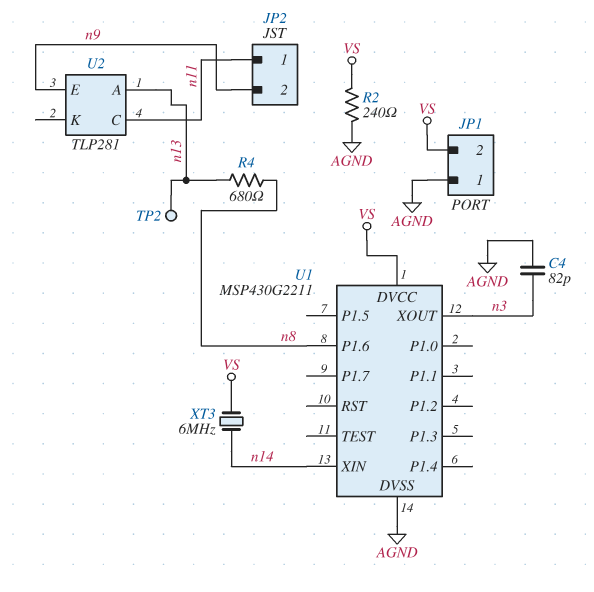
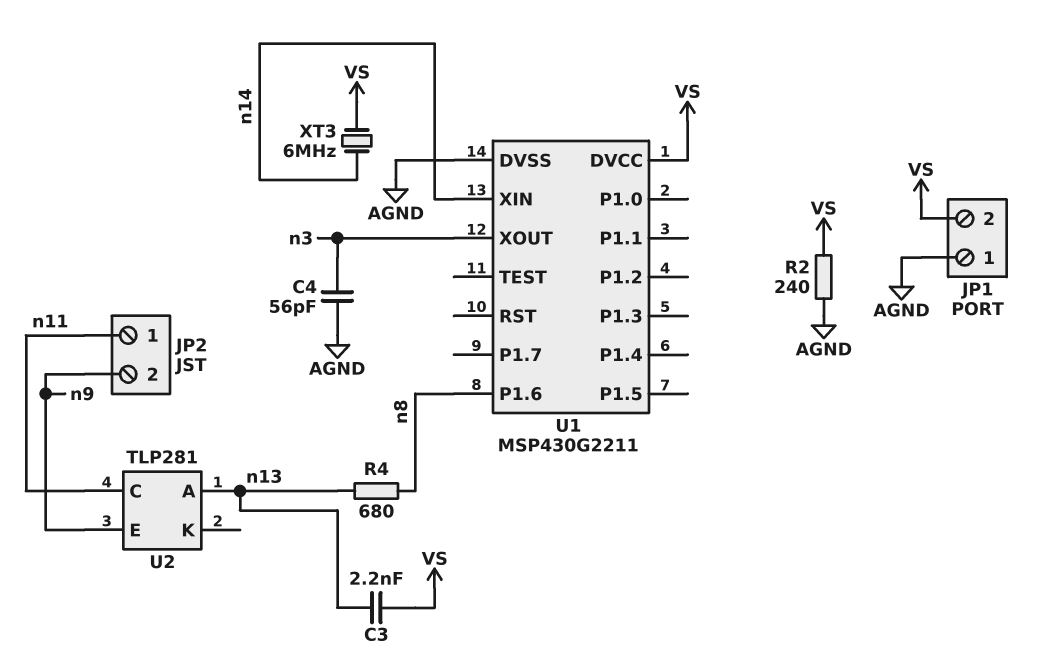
C3: none -> 2.2nF (VS, n13)
C4: 82pF (AGND, n3) -> 56pF (AGND, n3)
TP2: test point (n13) -> none

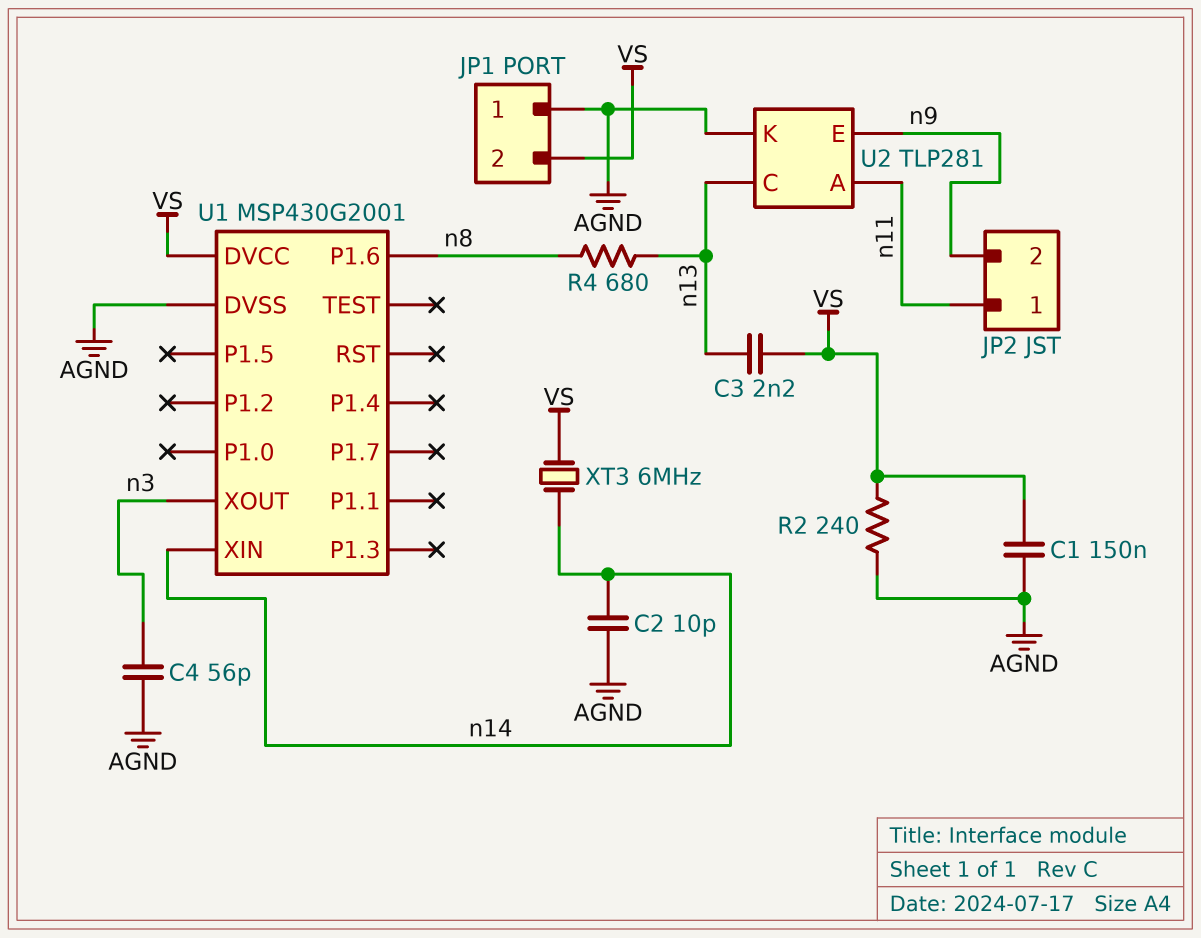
C1: none -> 150nF (AGND, VS)
C2: none -> 10pF (AGND, n14)
U1: MSP430G2211 -> MSP430G2001
U2 pin A: n13 -> n11
U2 pin C: n11 -> n13
U2 pin K: none -> AGND

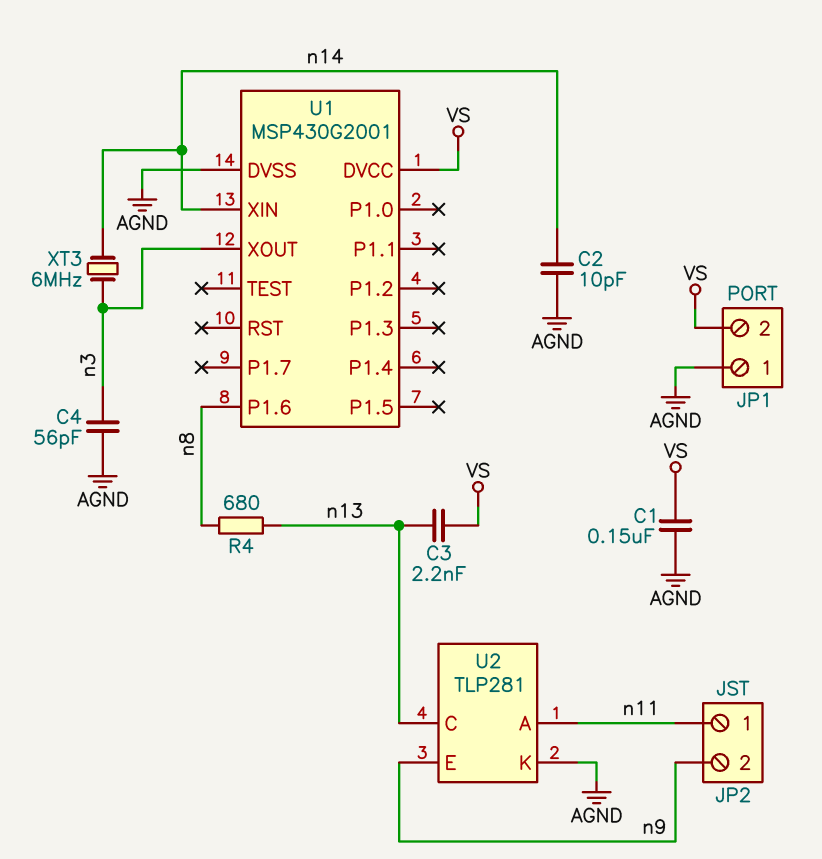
R2: 240 (AGND, VS) -> none
XT3: 6MHz (VS, n14) -> 6MHz (n3, n14)

